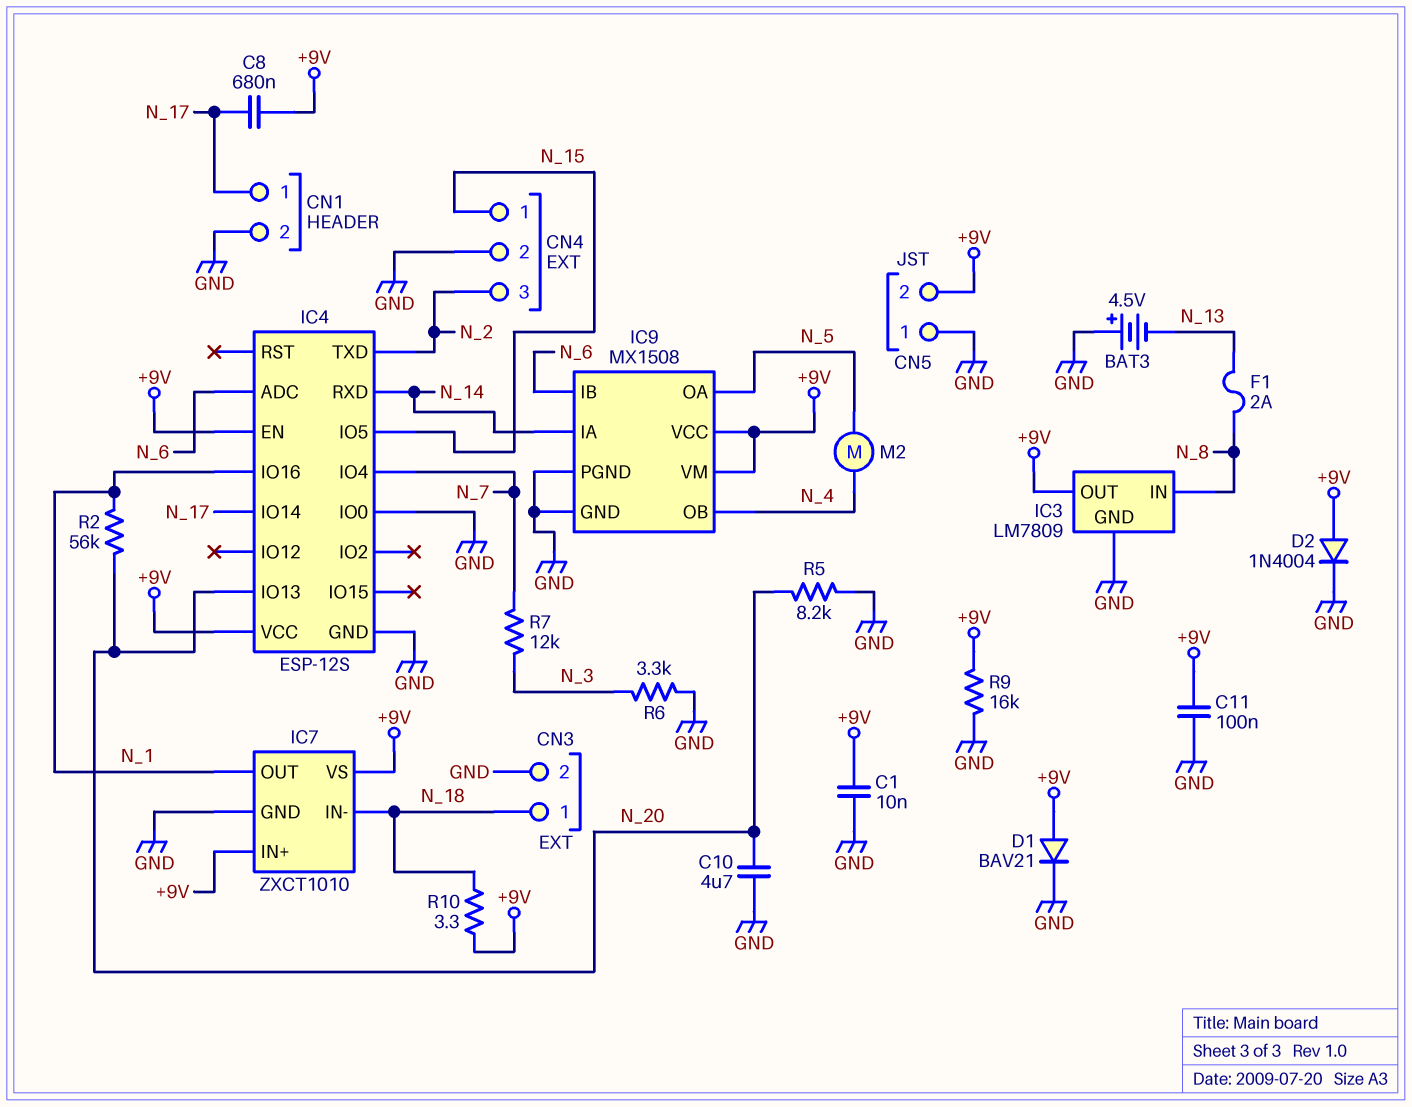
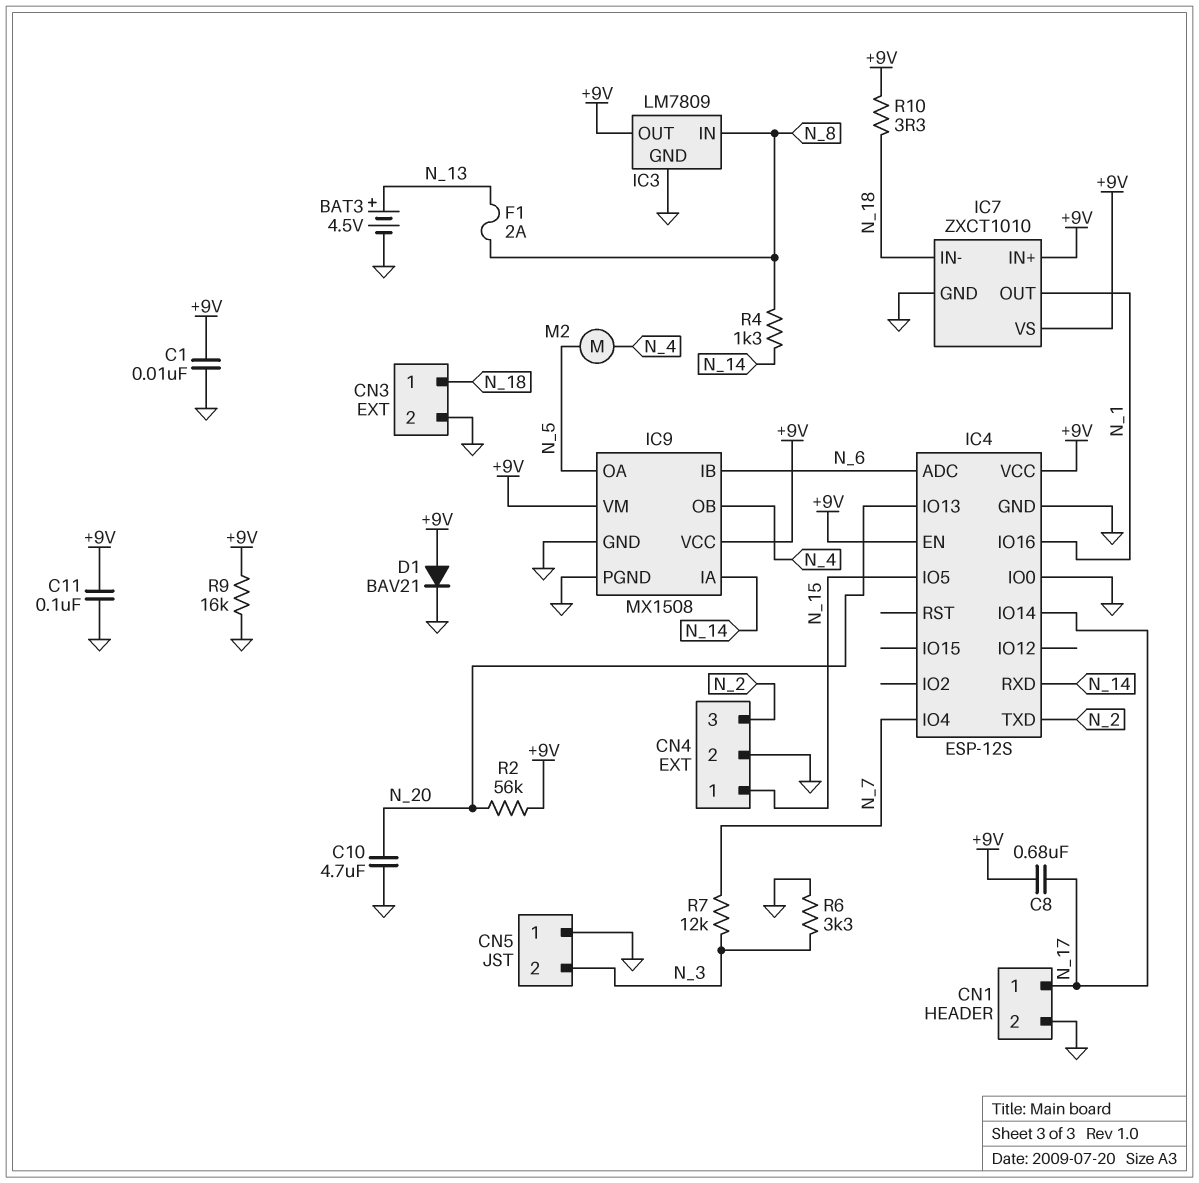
BAT3: 4.5V (plus GND, minus N_13) -> 4.5V (plus N_13, minus GND)
CN5 pin 2: +9V -> N_3
D2: diode 1N4004 (A +9V, K GND) -> none
R2: 56k (N_1, N_20) -> 56k (+9V, N_20)
R4: none -> 1.3k (N_8, N_14)
R5: 8.2k (GND, N_20) -> none

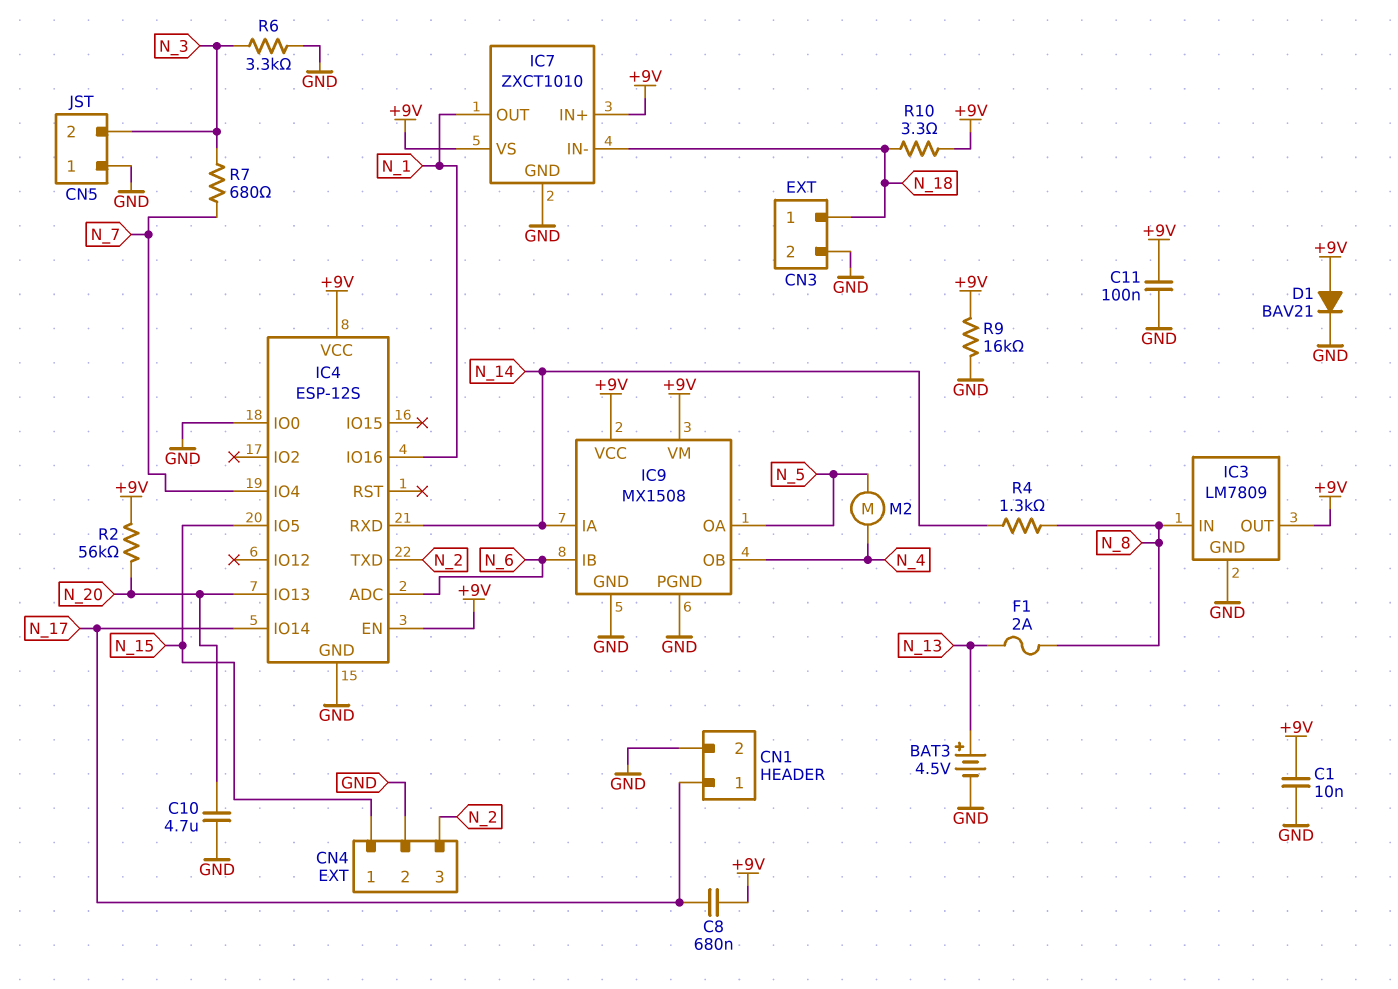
R7: 12k (N_3, N_7) -> 680 (N_3, N_7)

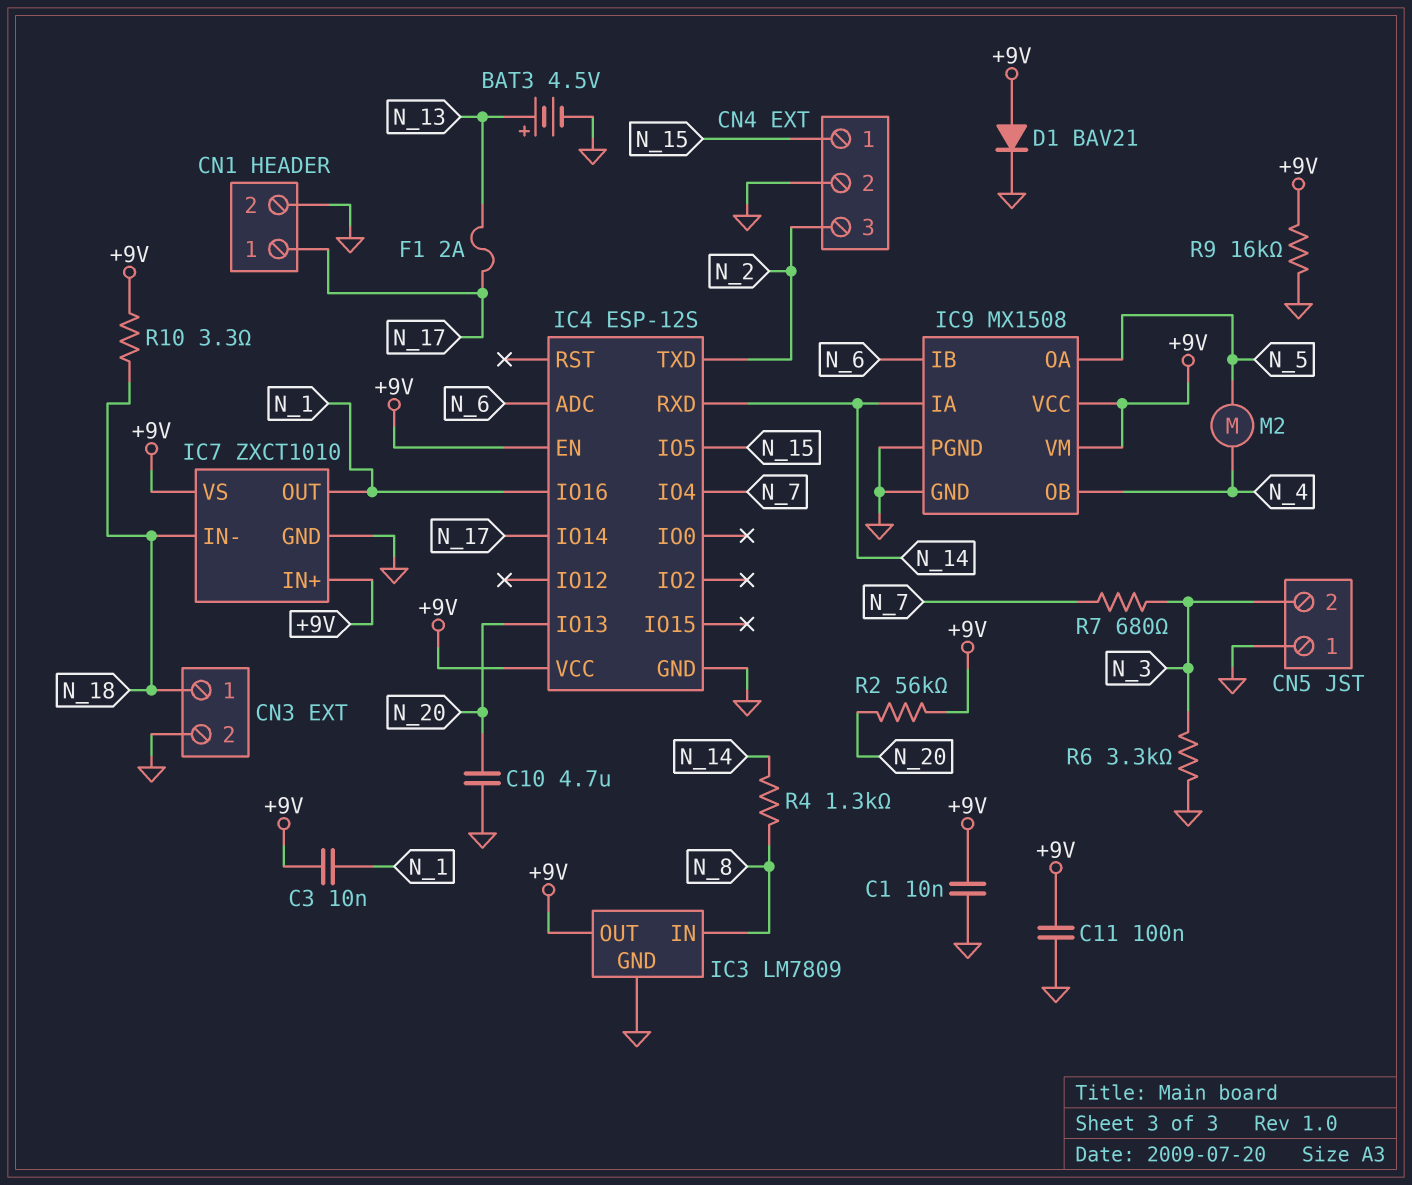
C3: none -> 10nF (+9V, N_1)
C8: 680nF (+9V, N_17) -> none
F1: 2A (N_8, N_13) -> 2A (N_13, N_17)
IC4 pin IO0: GND -> none

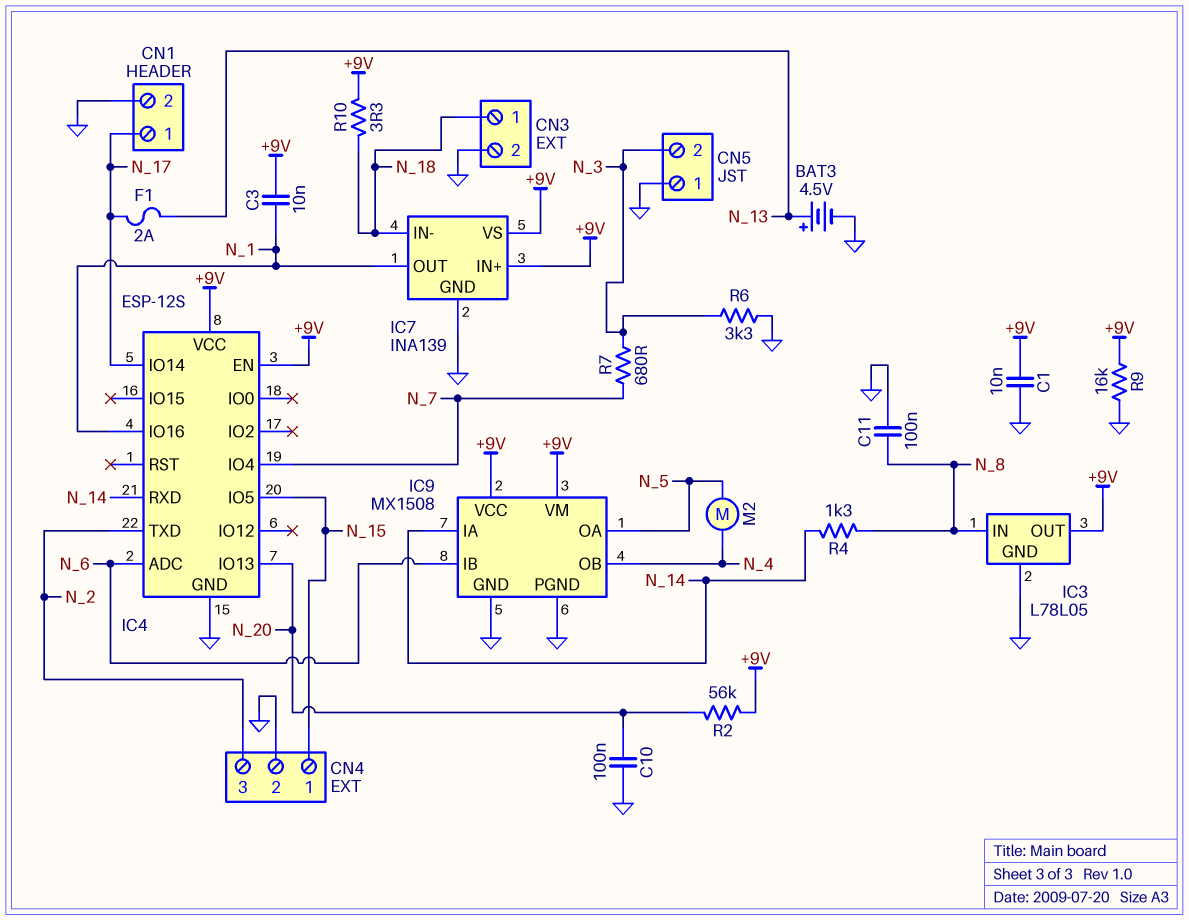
C10: 4.7uF (GND, N_20) -> 100nF (GND, N_20)
C11: 100nF (+9V, GND) -> 100nF (GND, N_8)
D1: diode BAV21 (A +9V, K GND) -> none
IC3: LM7809 -> L78L05
IC7: ZXCT1010 -> INA139

